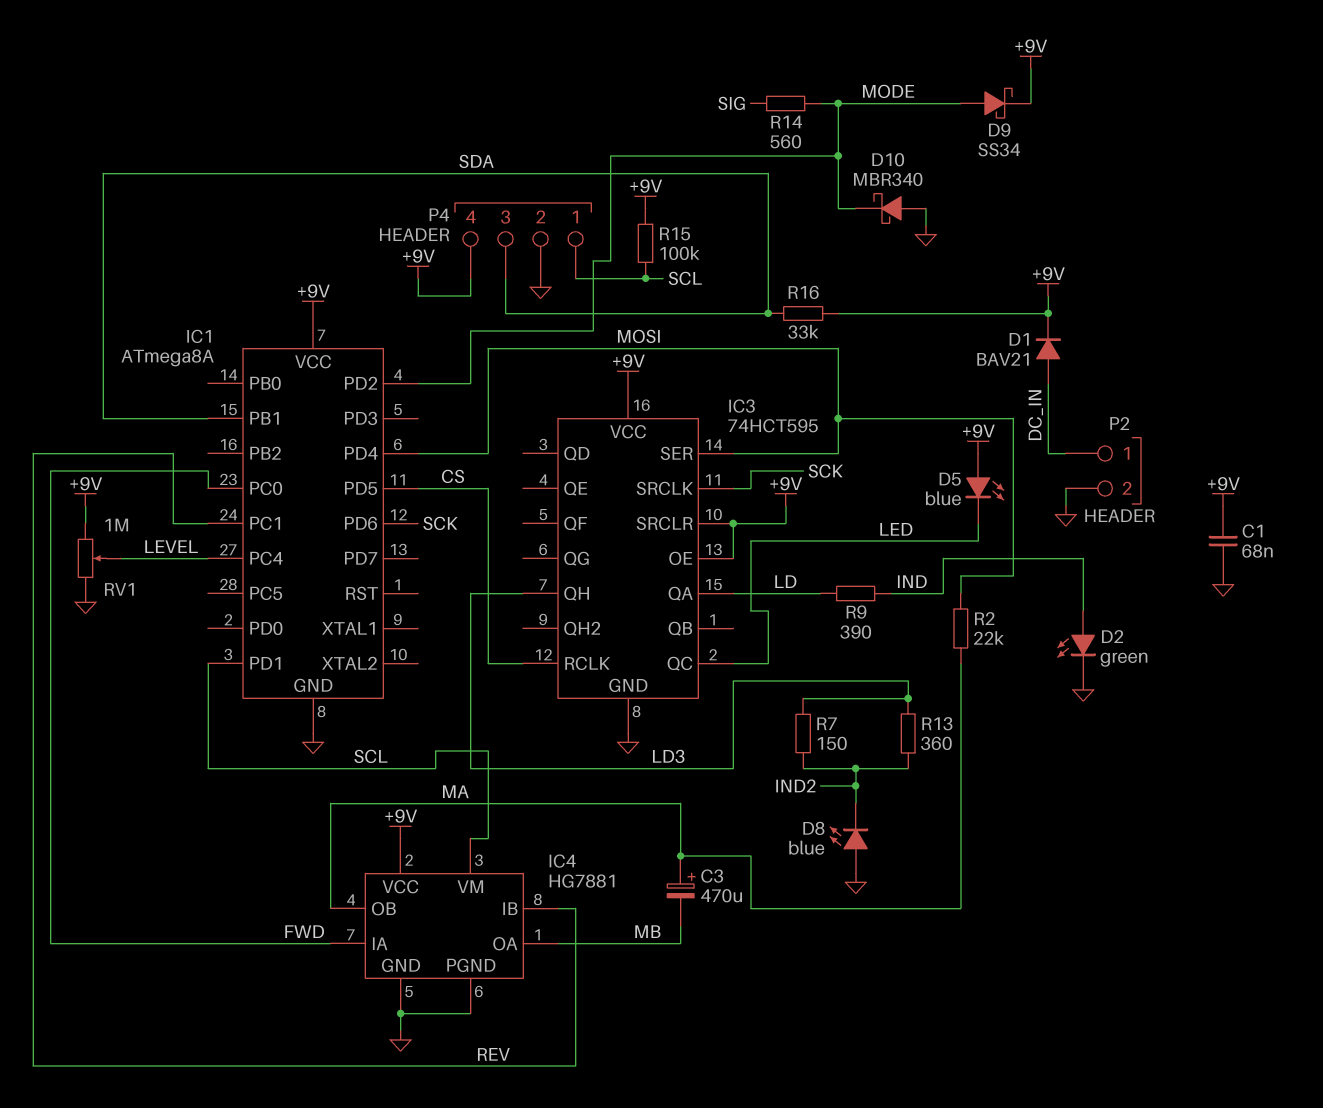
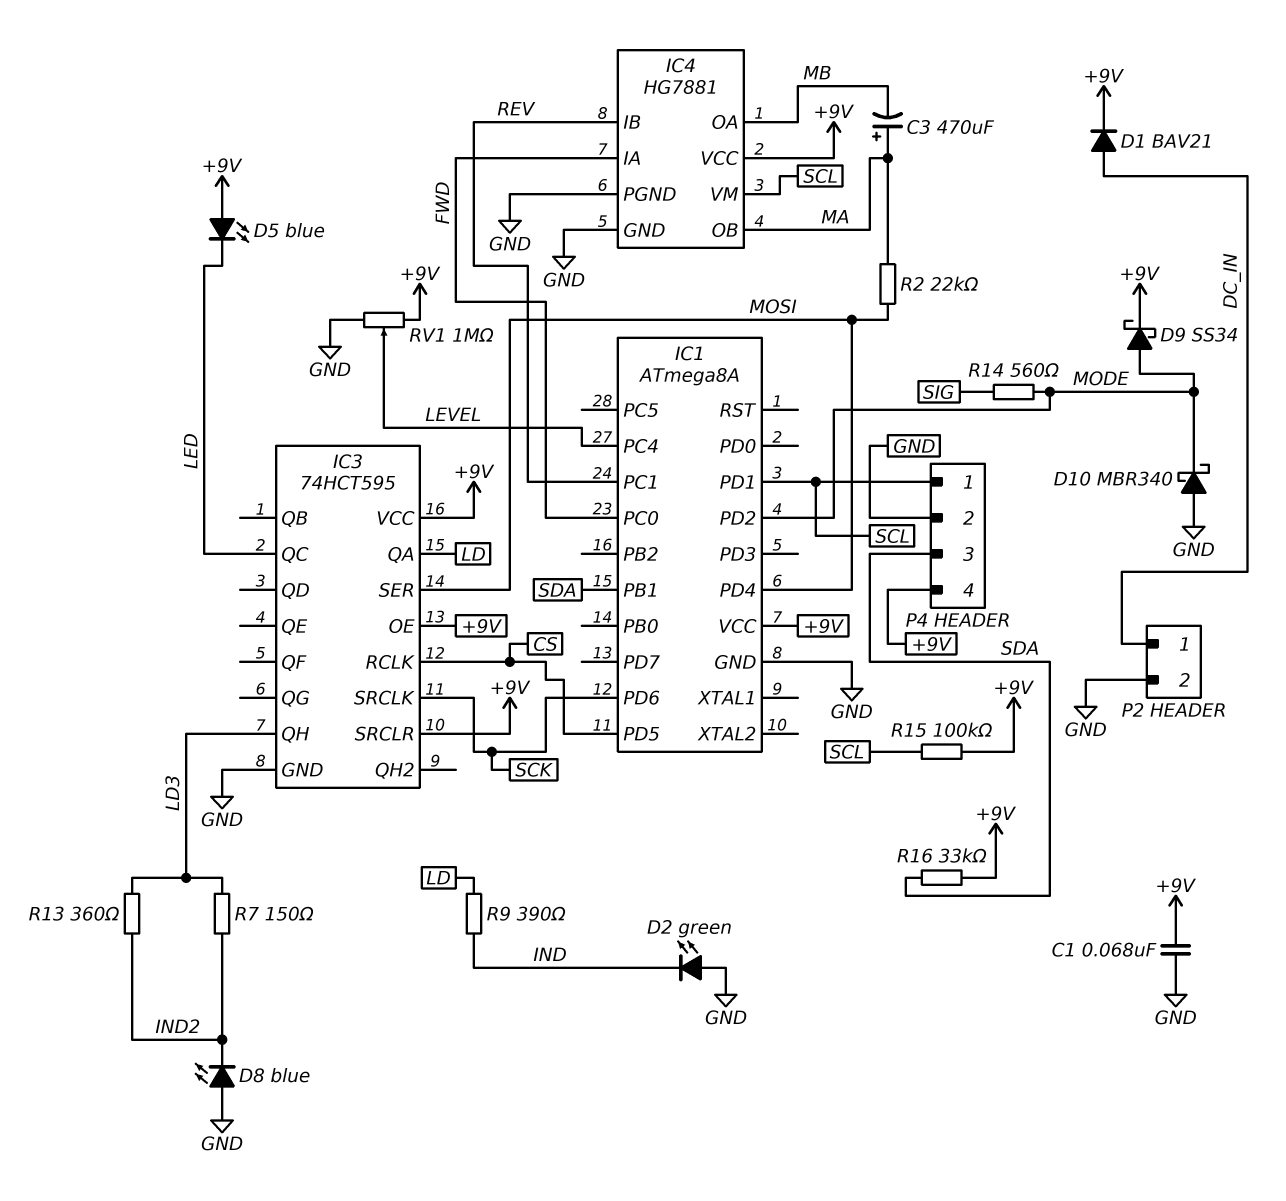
D2: LED green (A IND, K GND) -> LED green (A GND, K IND)

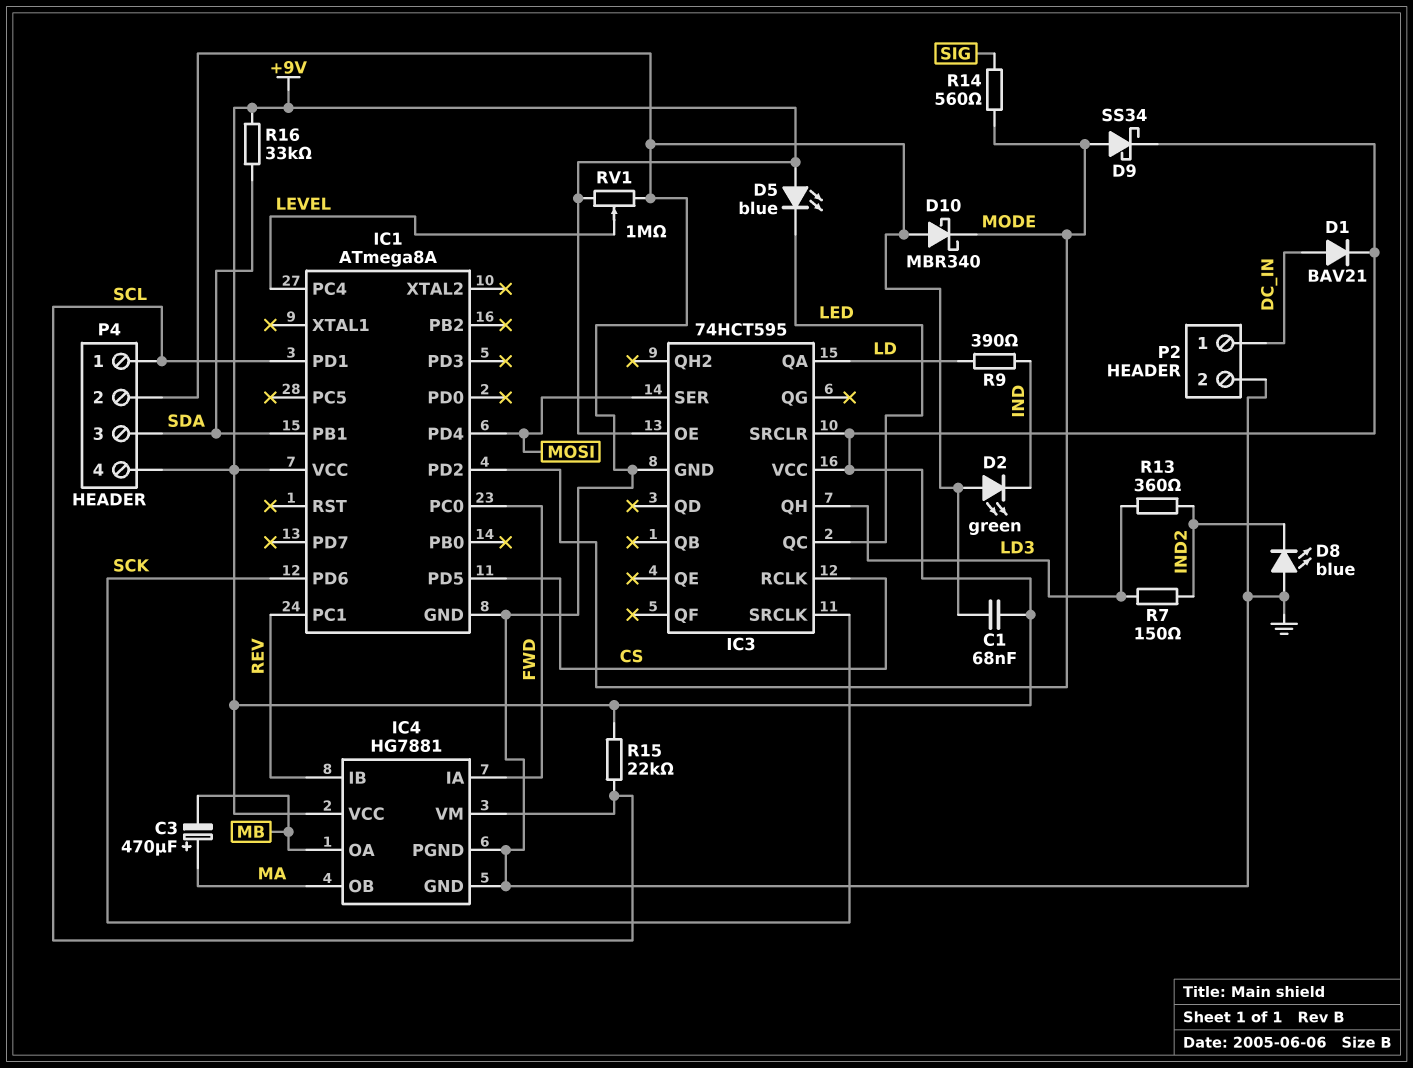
R2: 22k (MA, MOSI) -> none
R15: 100k (+9V, SCL) -> 22k (+9V, SCL)

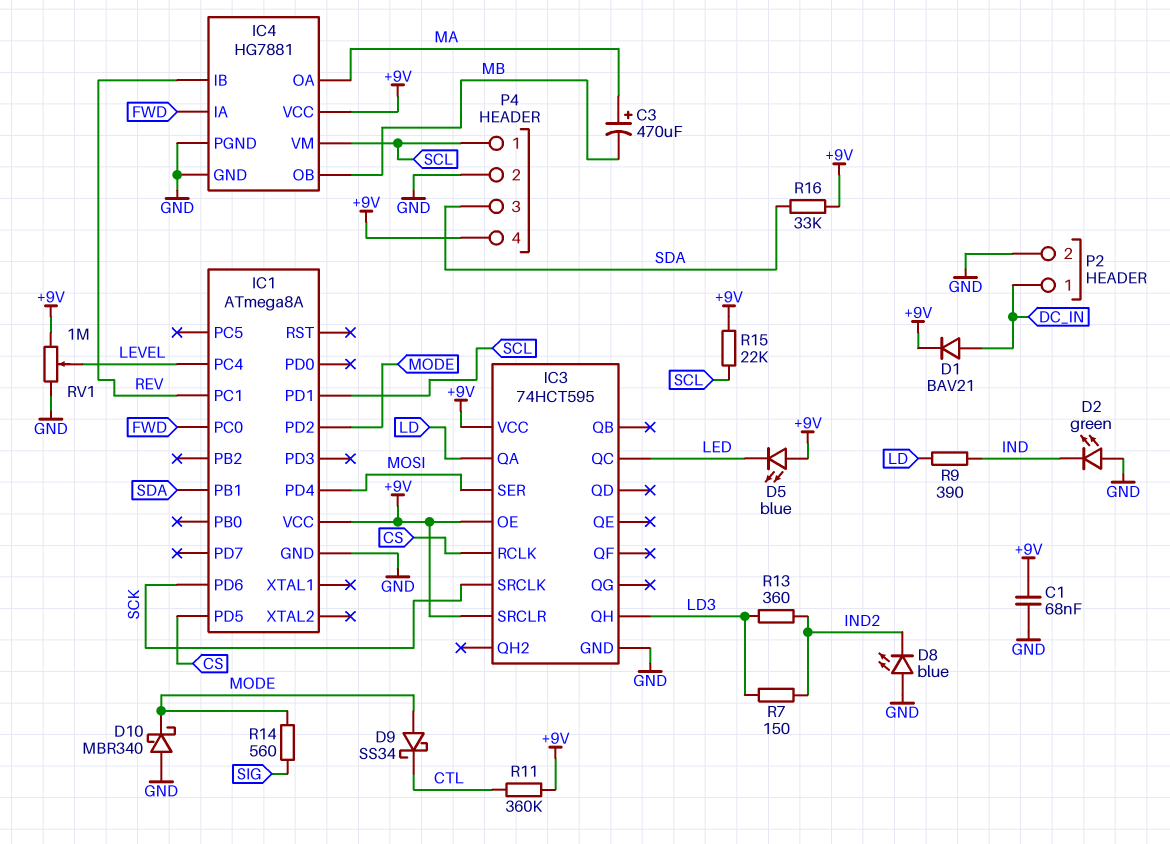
D9: schottky SS34 (A MODE, K +9V) -> schottky SS34 (A MODE, K CTL)
IC4 pin OA: MB -> MA
IC4 pin OB: MA -> MB
R11: none -> 360k (+9V, CTL)

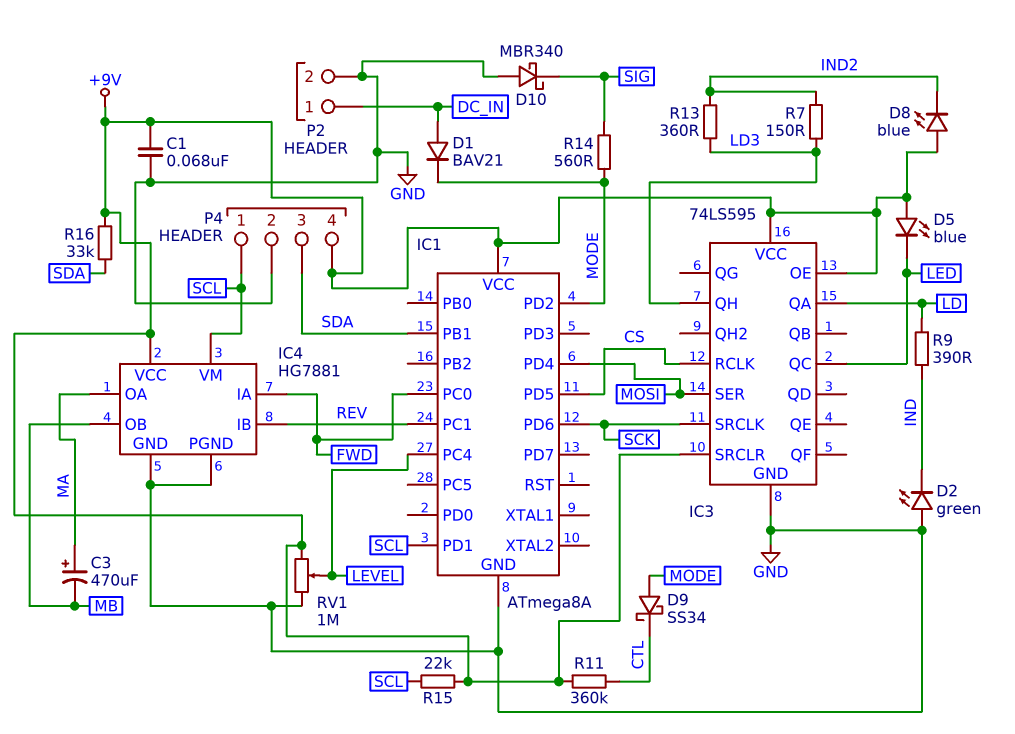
D1: diode BAV21 (A DC_IN, K +9V) -> diode BAV21 (A DC_IN, K MODE)
D8: LED blue (A GND, K IND2) -> LED blue (A +9V, K IND2)
D10: schottky MBR340 (A GND, K MODE) -> schottky MBR340 (A GND, K SIG)
IC3: 74HCT595 -> 74LS595

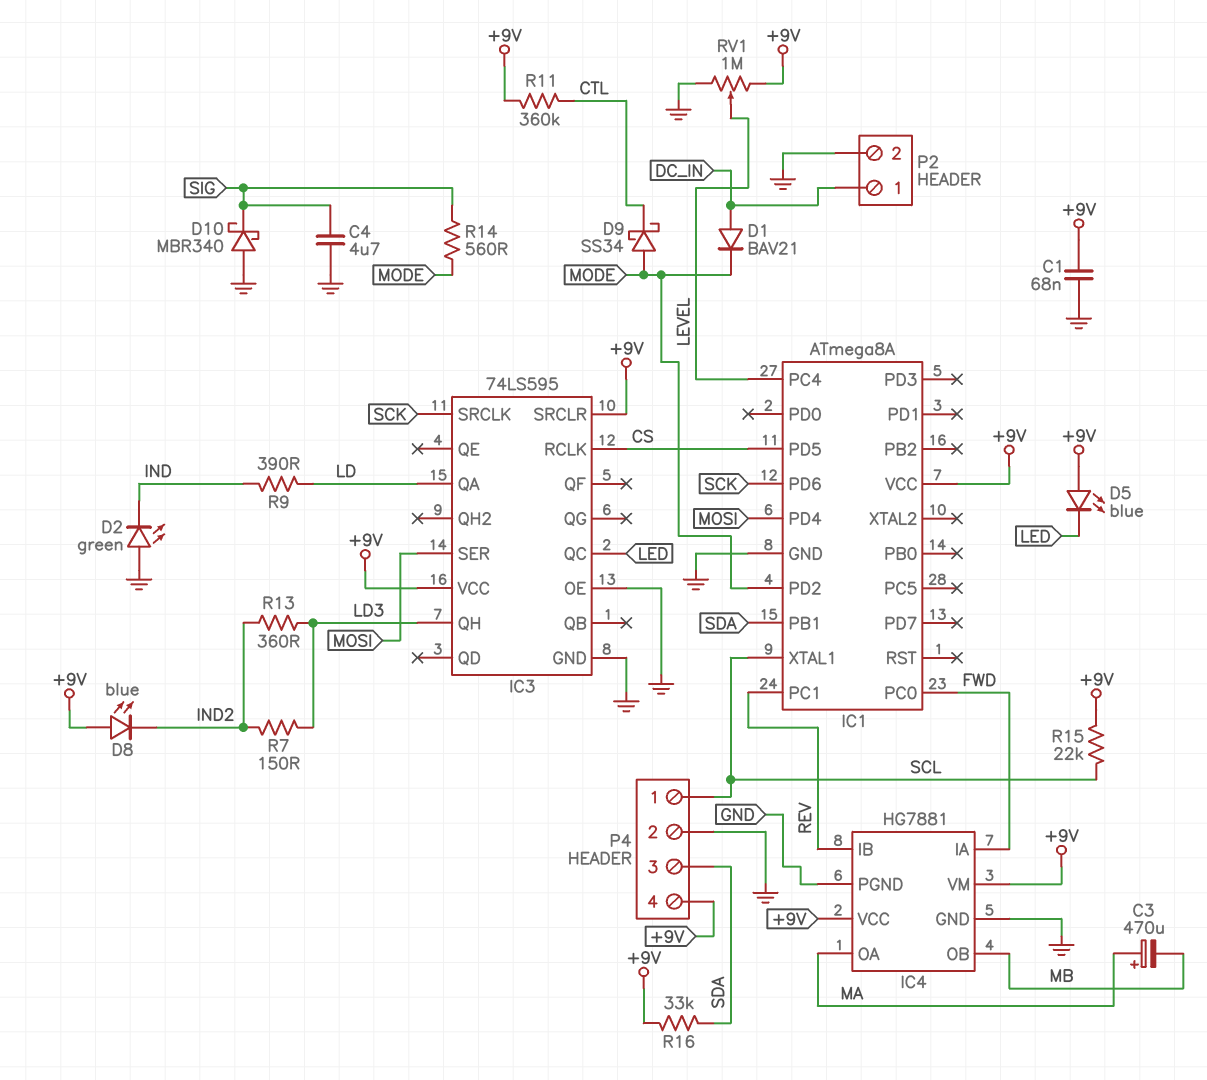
C4: none -> 4.7uF (GND, SIG)
IC1 pin PD1: SCL -> none
IC1 pin XTAL1: none -> SCL
IC3 pin OE: +9V -> GND
IC4 pin VM: SCL -> +9V

